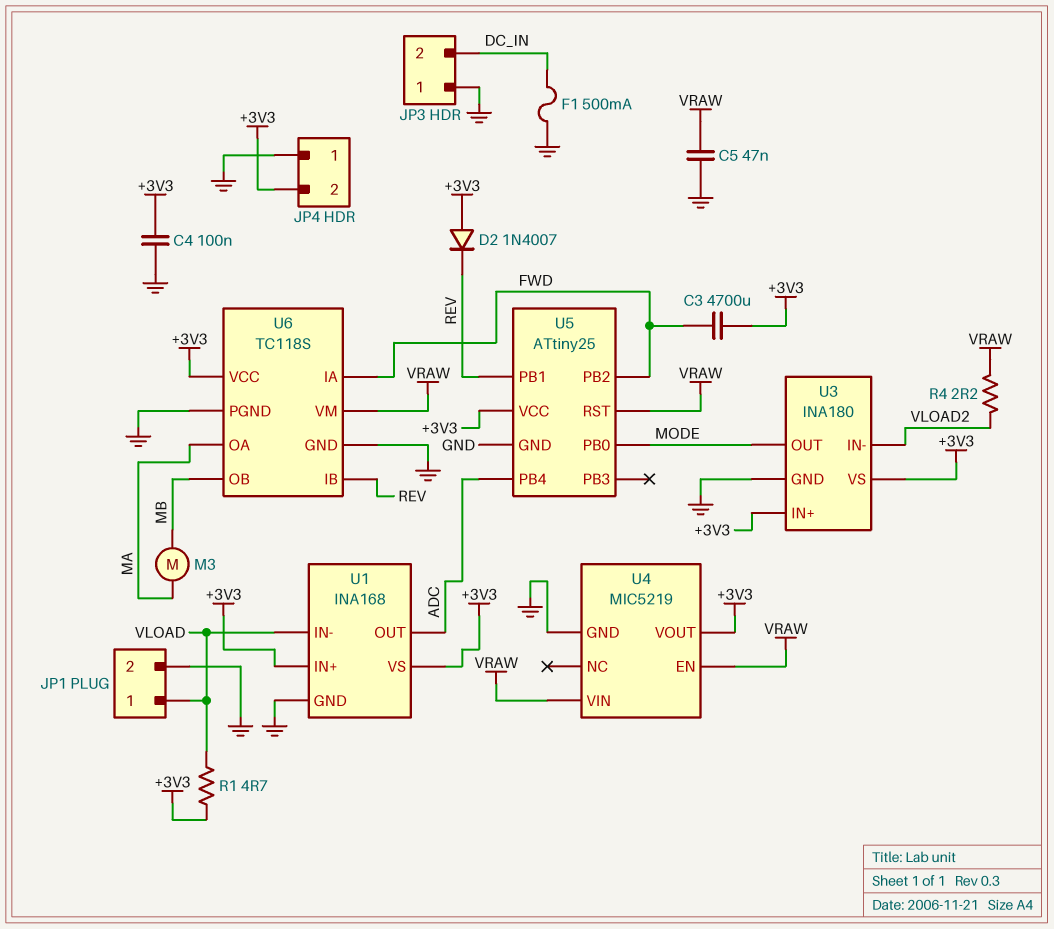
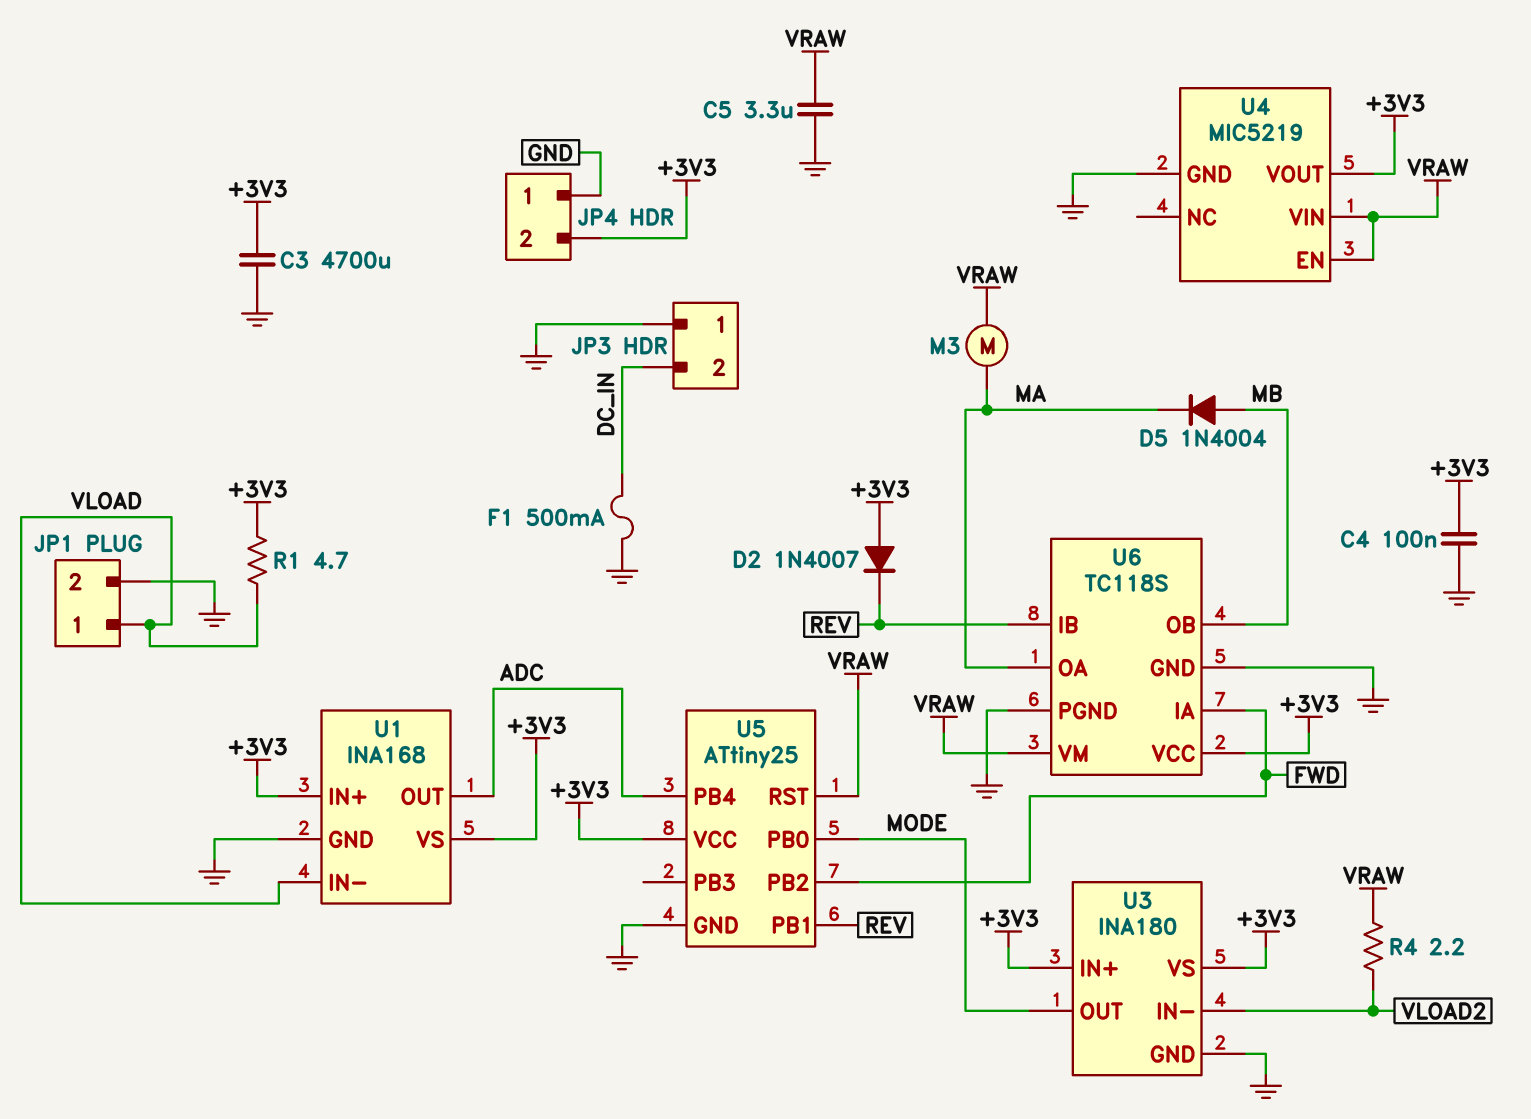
C3: 4700uF (+3V3, FWD) -> 4700uF (+3V3, GND)
C5: 47nF (GND, VRAW) -> 3.3uF (GND, VRAW)
D5: none -> diode 1N4004 (A MB, K MA)
M3: motor (MA, MB) -> motor (MA, VRAW)

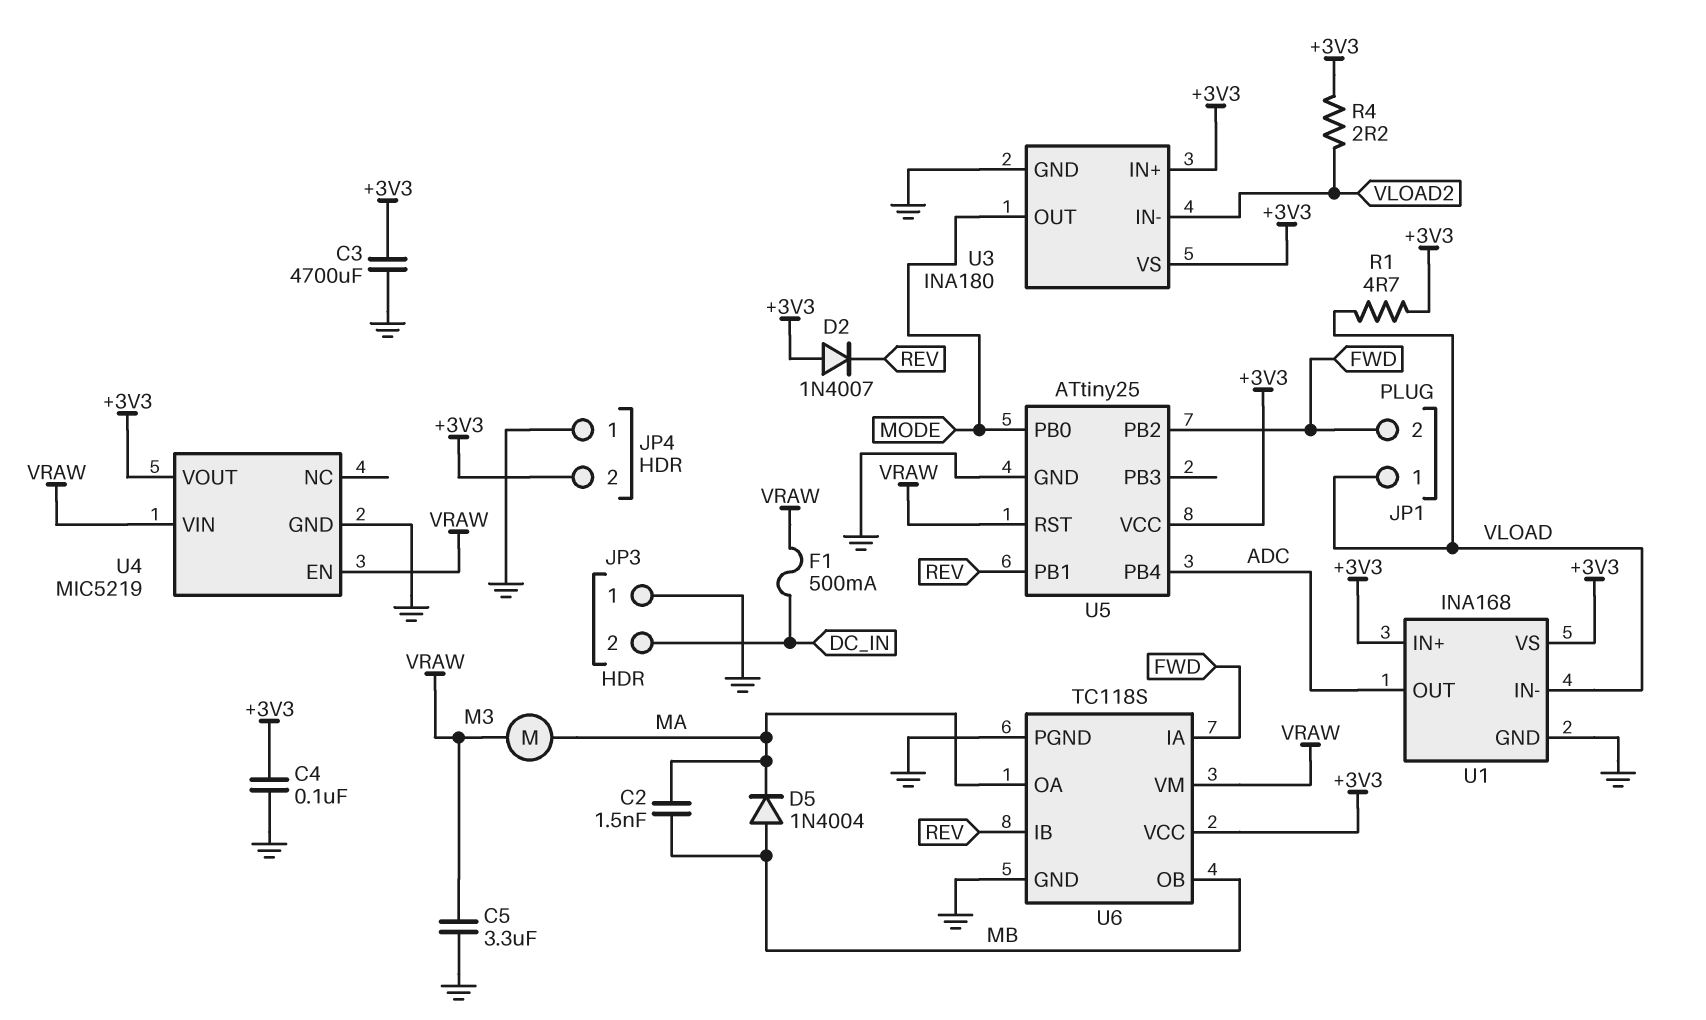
C2: none -> 1.5nF (MA, MB)
F1: 500mA (DC_IN, GND) -> 500mA (DC_IN, VRAW)
JP1 pin 2: GND -> FWD
R4: 2.2 (VLOAD2, VRAW) -> 2.2 (+3V3, VLOAD2)

